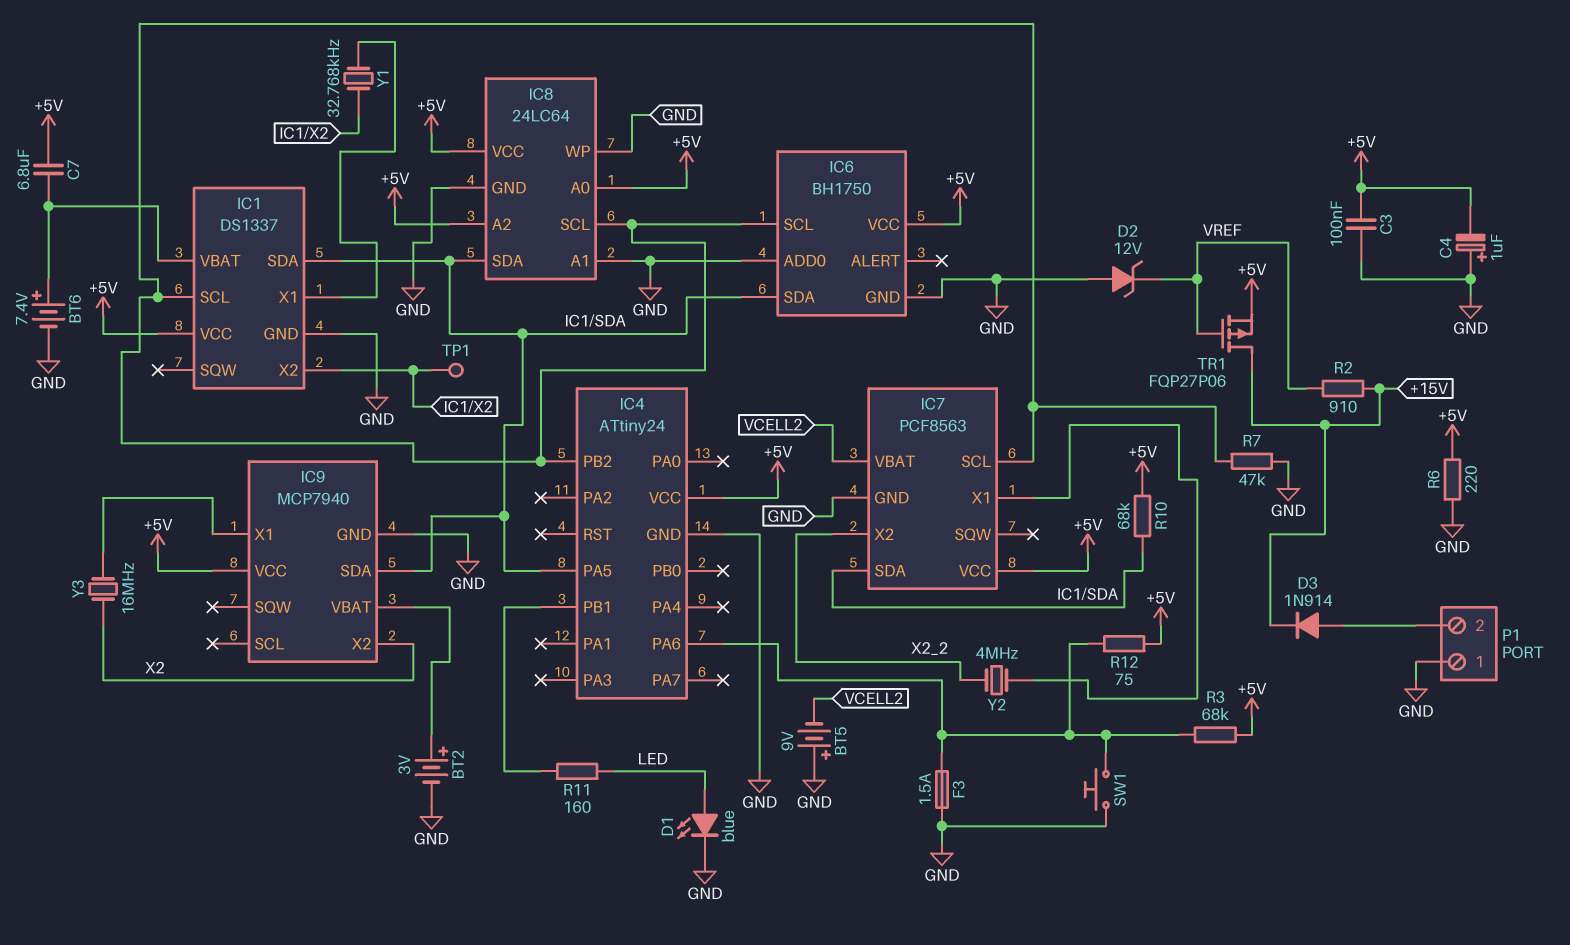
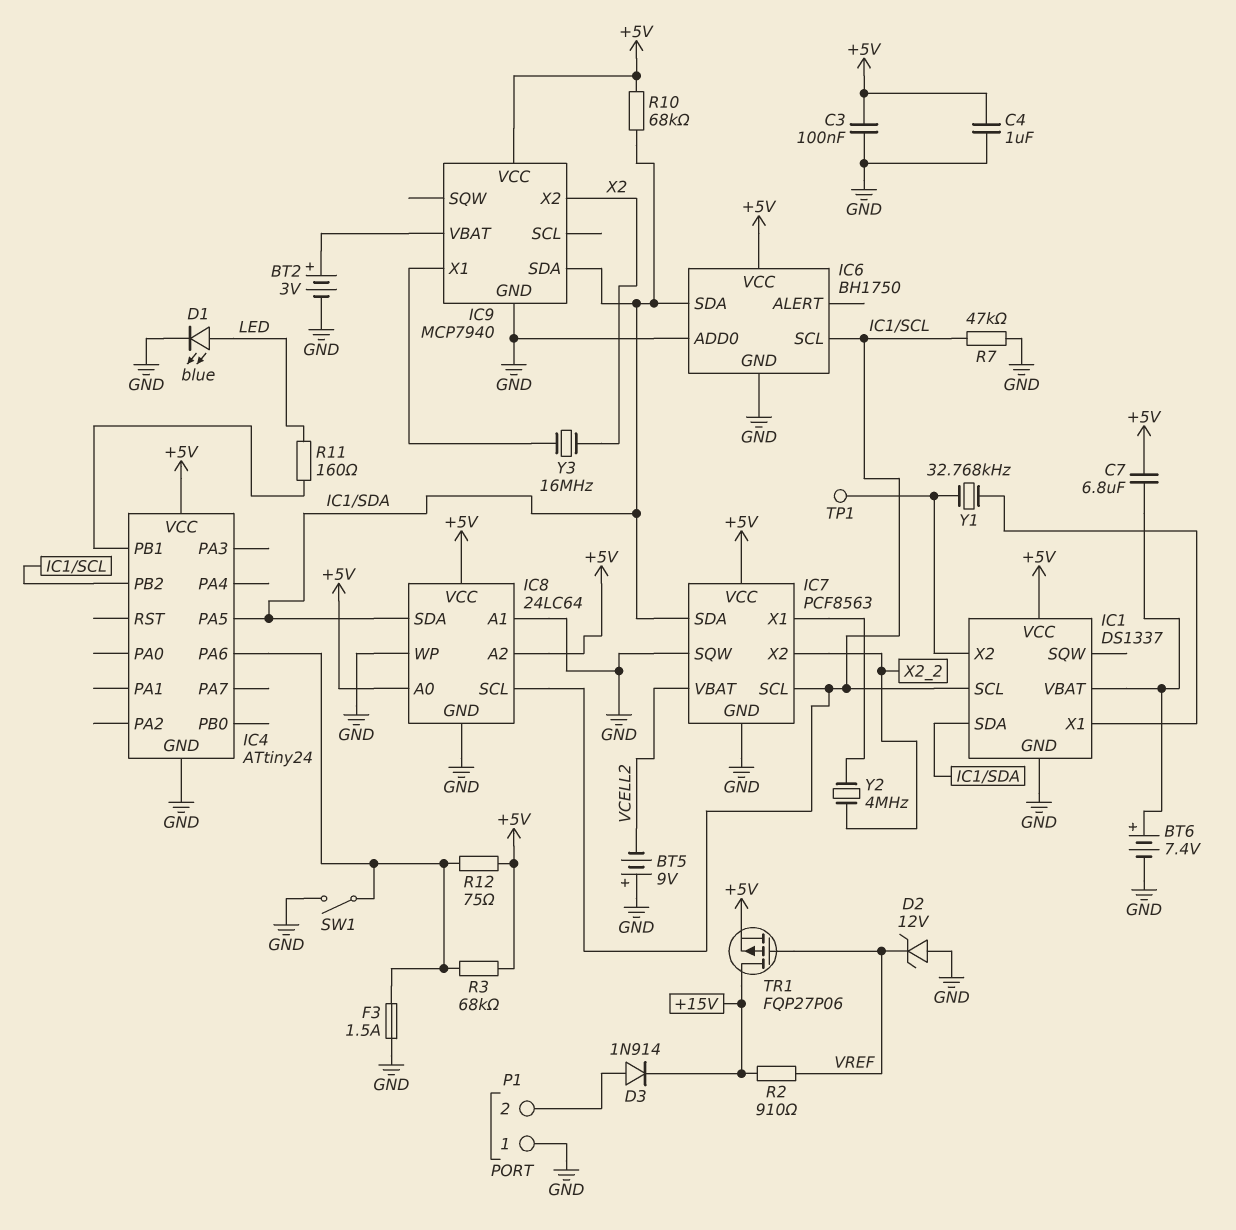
C4: 1uF (plus GND, minus +5V) -> 1uF (+5V, GND)
IC7 pin SQW: none -> GND
R6: 220 (+5V, GND) -> none
SW1: button (GND, IC4/PA6) -> switch (GND, IC4/PA6)

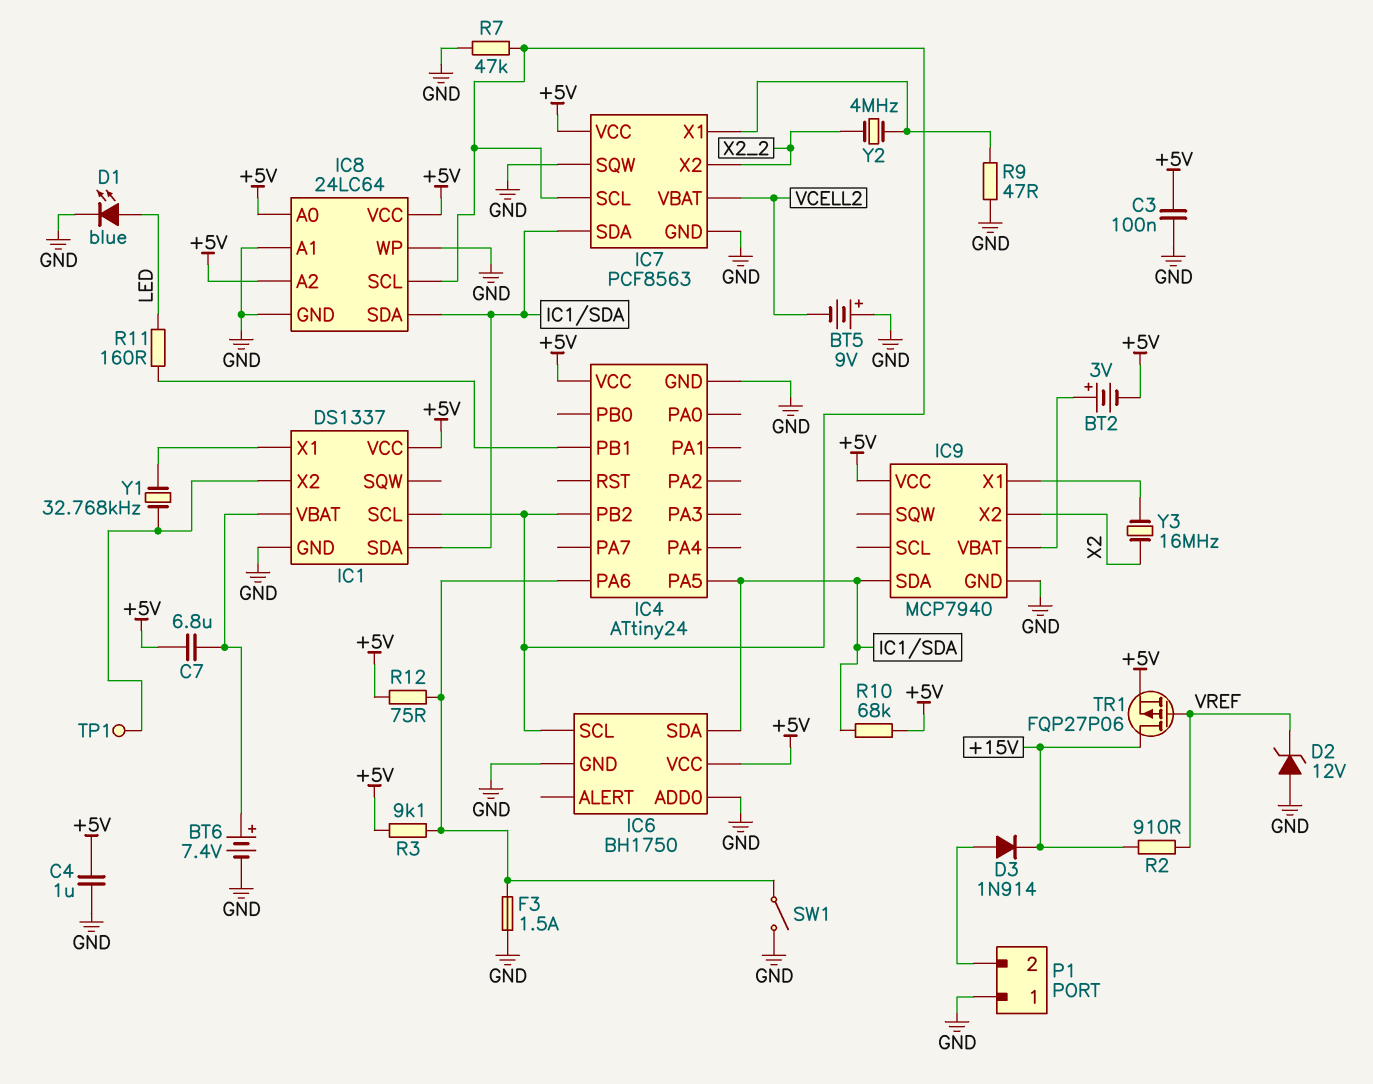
BT2: 3V (plus IC9/VBAT, minus GND) -> 3V (plus IC9/VBAT, minus +5V)
R3: 68k (+5V, IC4/PA6) -> 9.1k (+5V, IC4/PA6)
R9: none -> 47 (GND, IC7/X1)

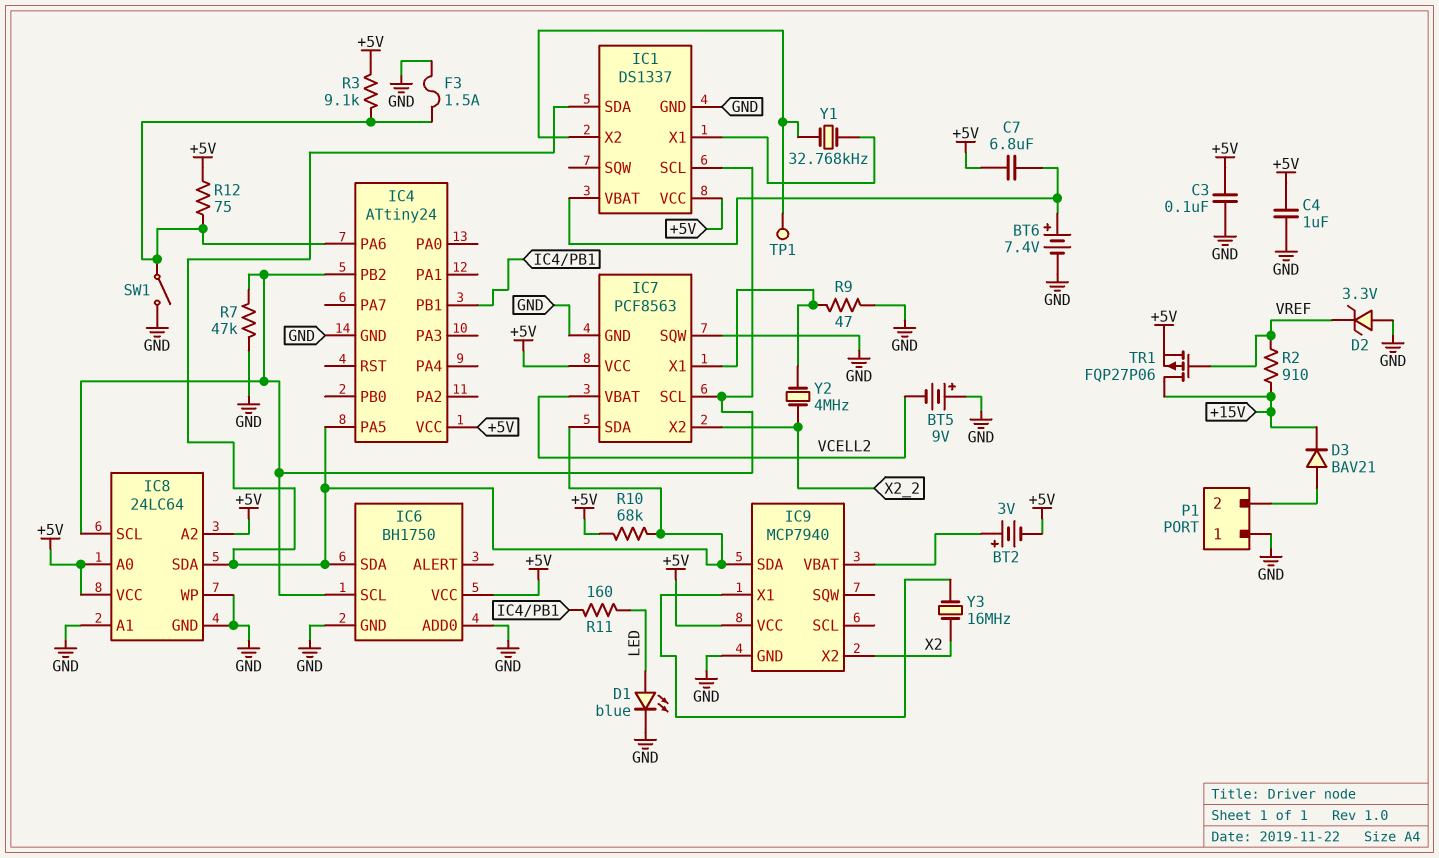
D2: zener 12V (A GND, K VREF) -> zener 3.3V (A GND, K VREF)
D3: diode 1N914 (A P1/2, K +15V) -> diode BAV21 (A P1/2, K +15V)

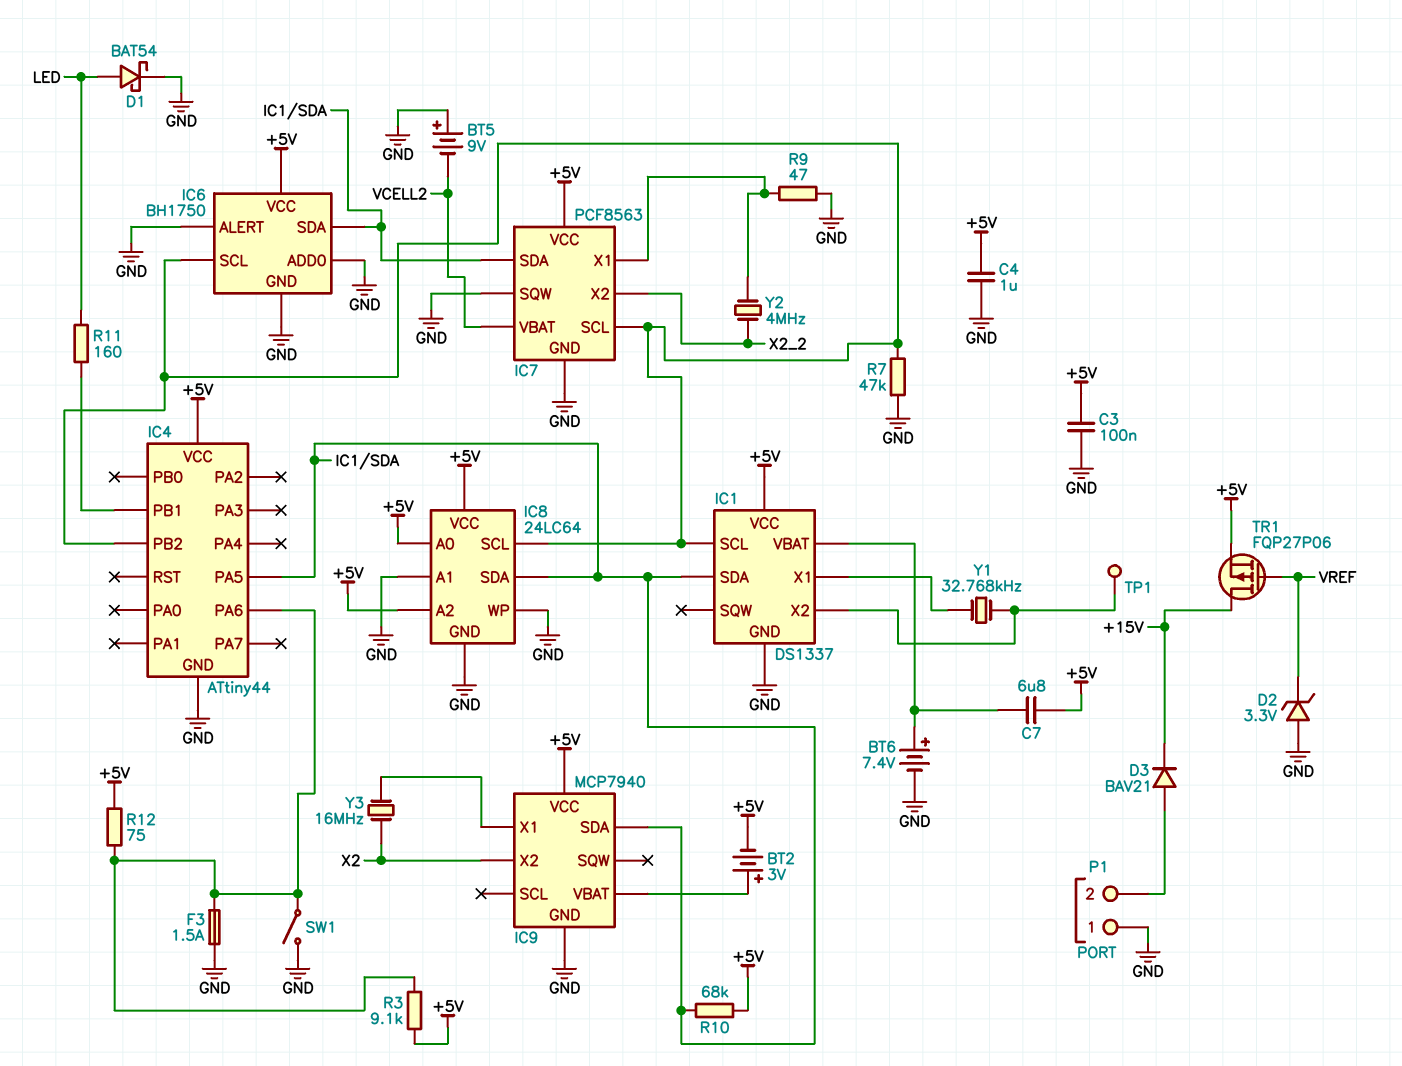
D1: LED blue (A LED, K GND) -> schottky BAT54 (A LED, K GND)
IC4: ATtiny24 -> ATtiny44
IC6 pin ALERT: none -> GND
R2: 910 (+15V, VREF) -> none

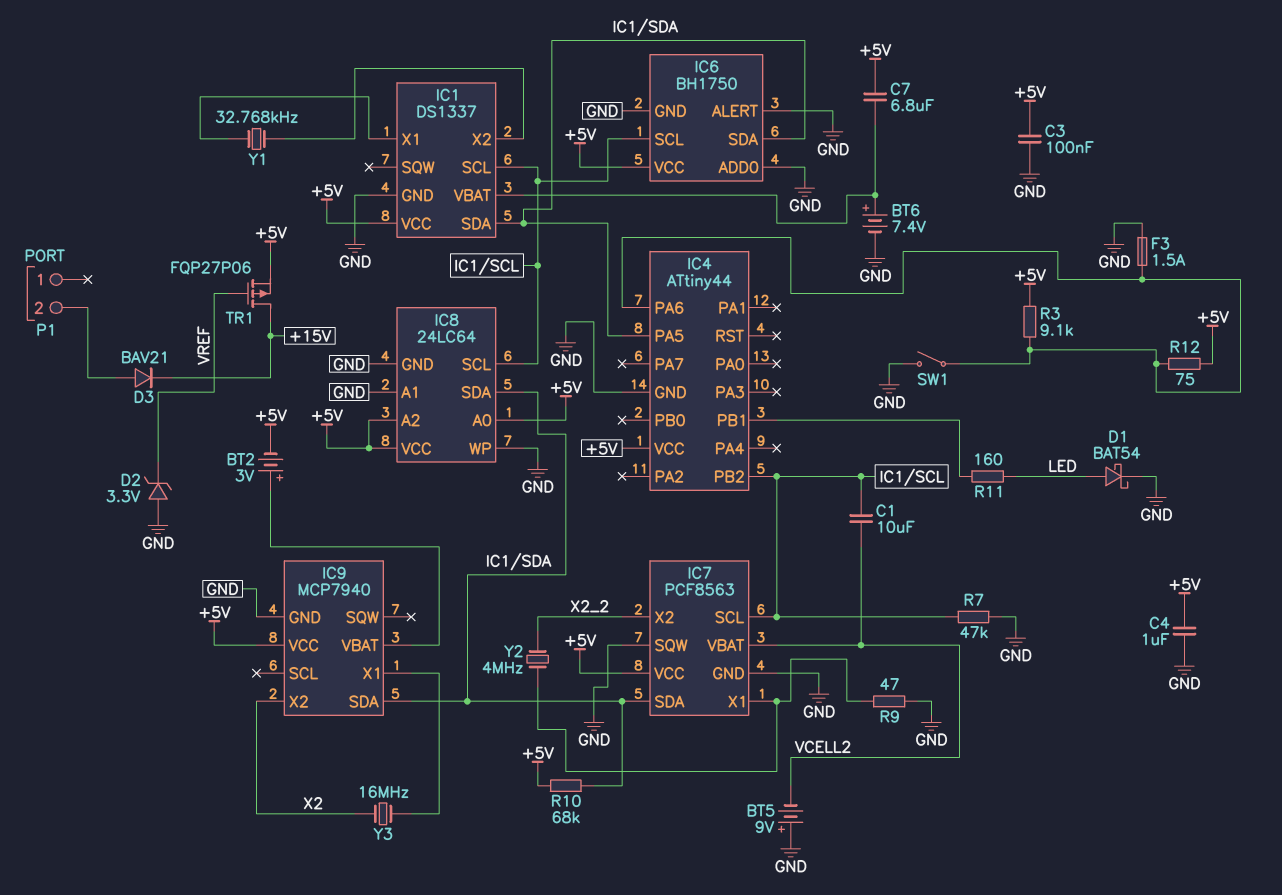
C1: none -> 10uF (IC1/SCL, VCELL2)
P1 pin 1: GND -> none
TP1: test point (IC1/X2) -> none

